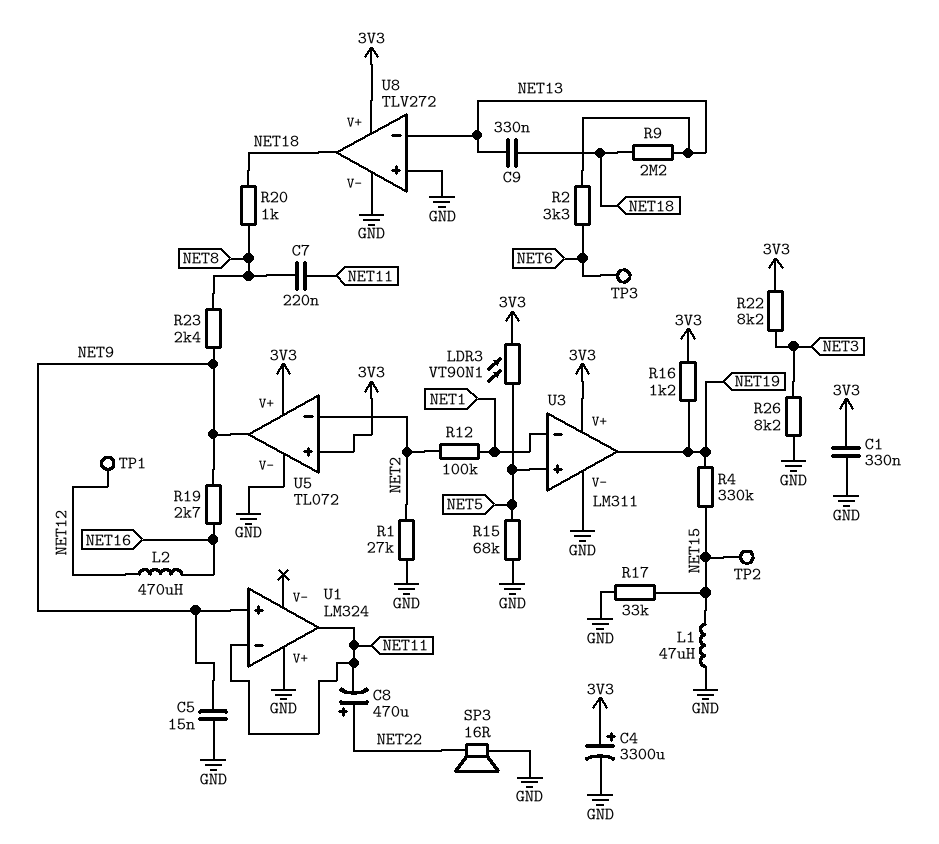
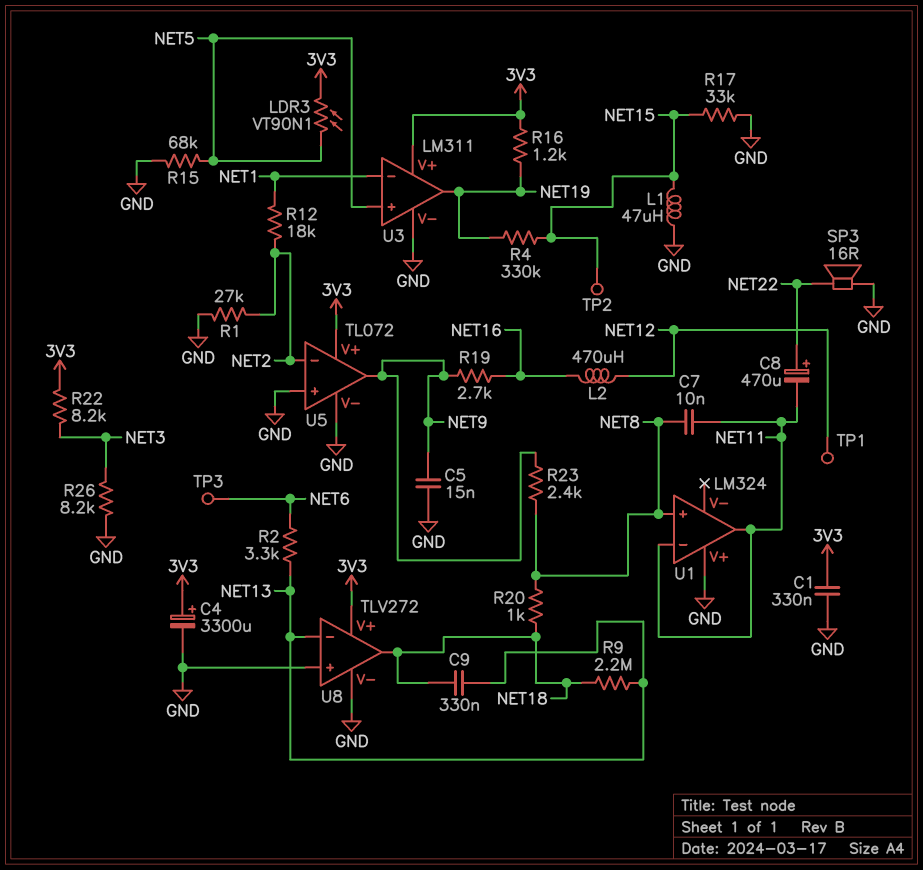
C7: 220nF (NET8, NET11) -> 10nF (NET8, NET11)
R12: 100k (NET1, NET2) -> 18k (NET1, NET2)
U1 pin in+: NET9 -> NET8
U5 pin in+: 3V3 -> GND

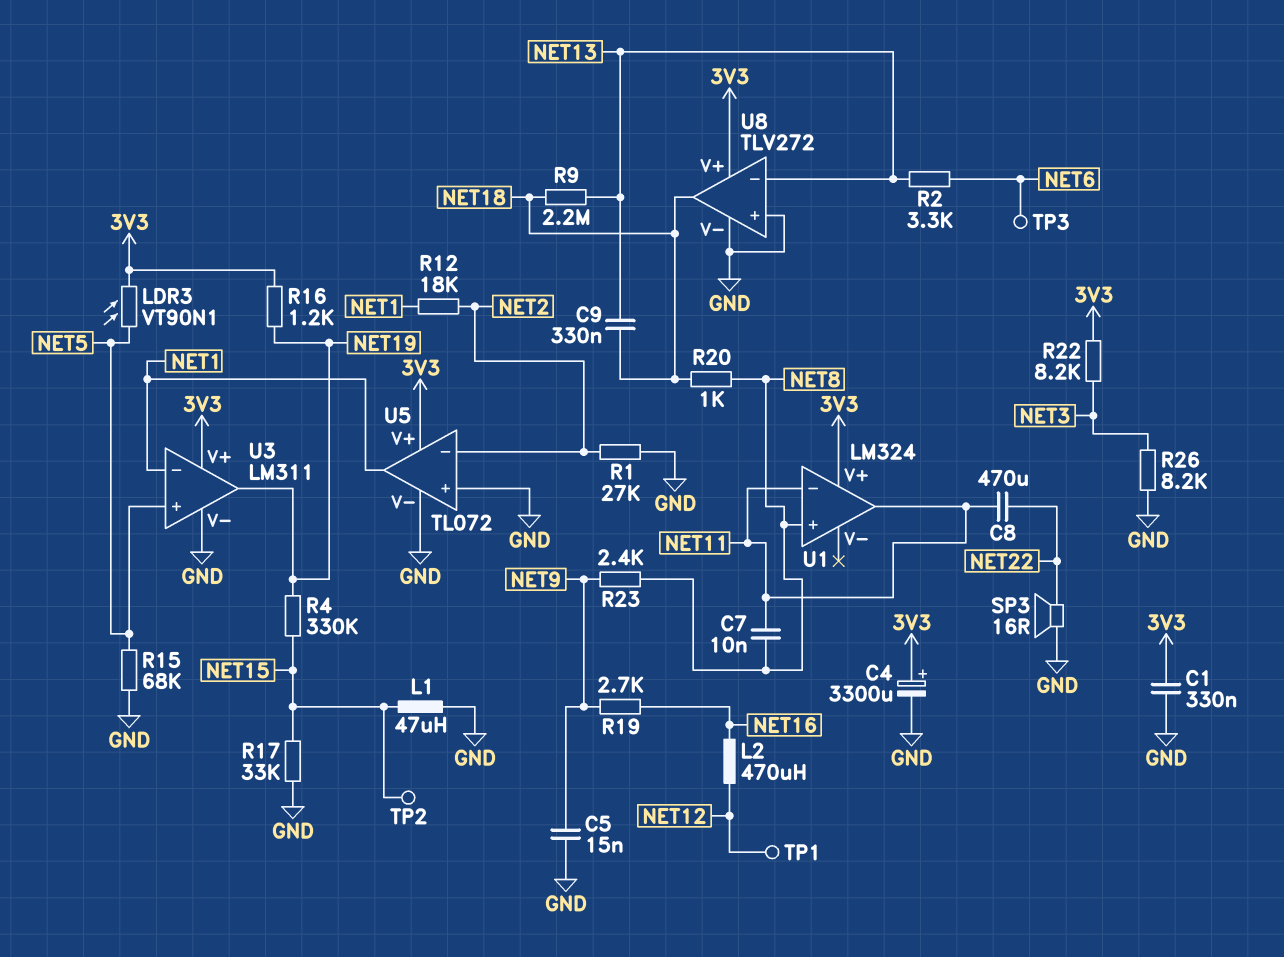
C8: 470uF (plus NET22, minus NET11) -> 470uF (NET11, NET22)
U1 pin V+: GND -> 3V3
U5 pin out: NET9 -> NET1

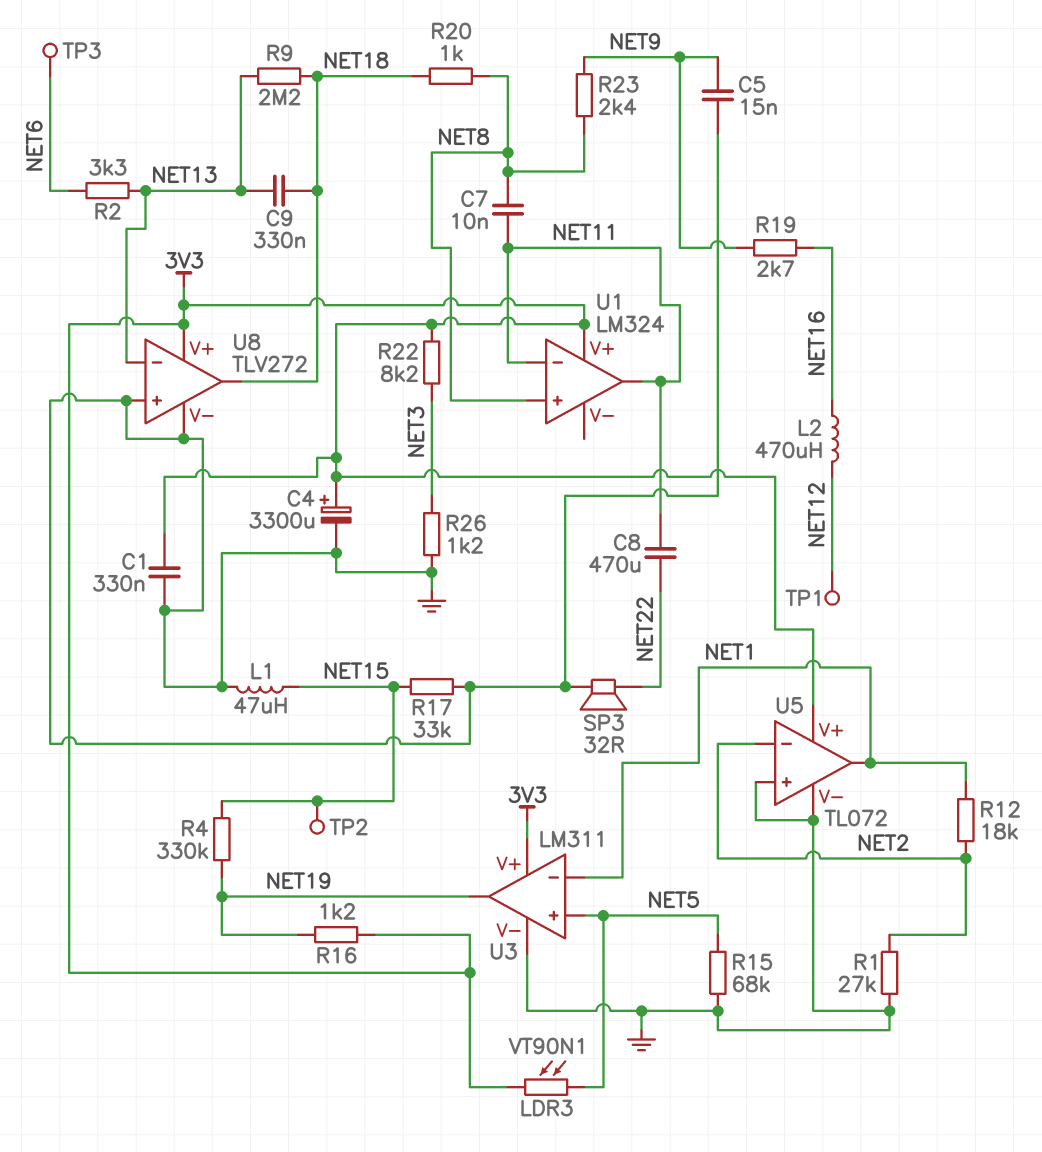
R26: 8.2k (GND, NET3) -> 1.2k (GND, NET3)
SP3: speaker 16R (GND, NET22) -> speaker 32R (GND, NET22)

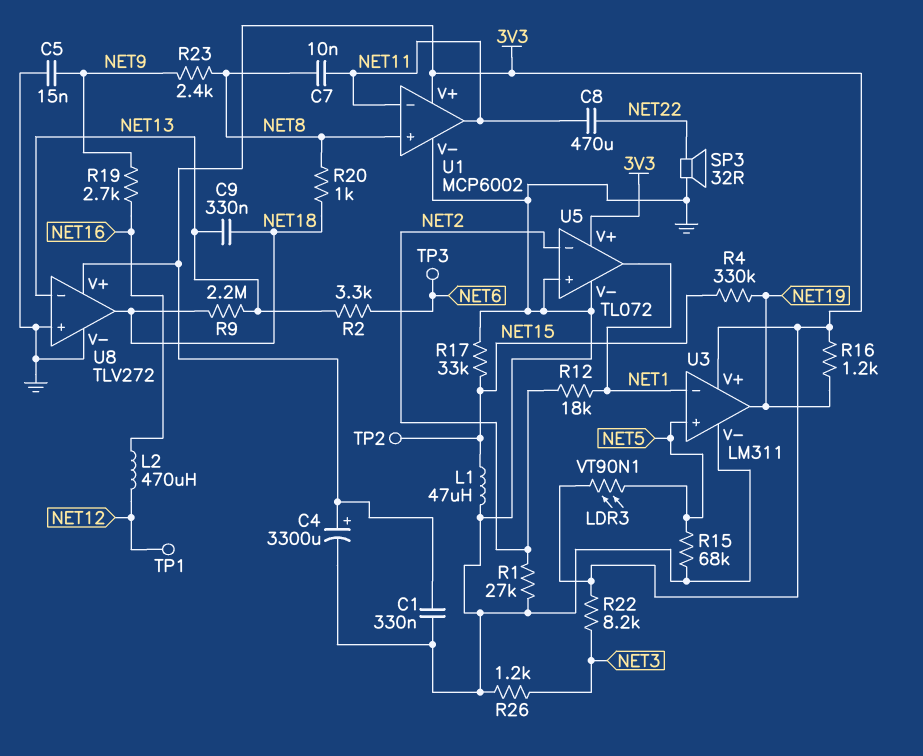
U1: LM324 -> MCP6002
U1 pin V-: none -> GND

